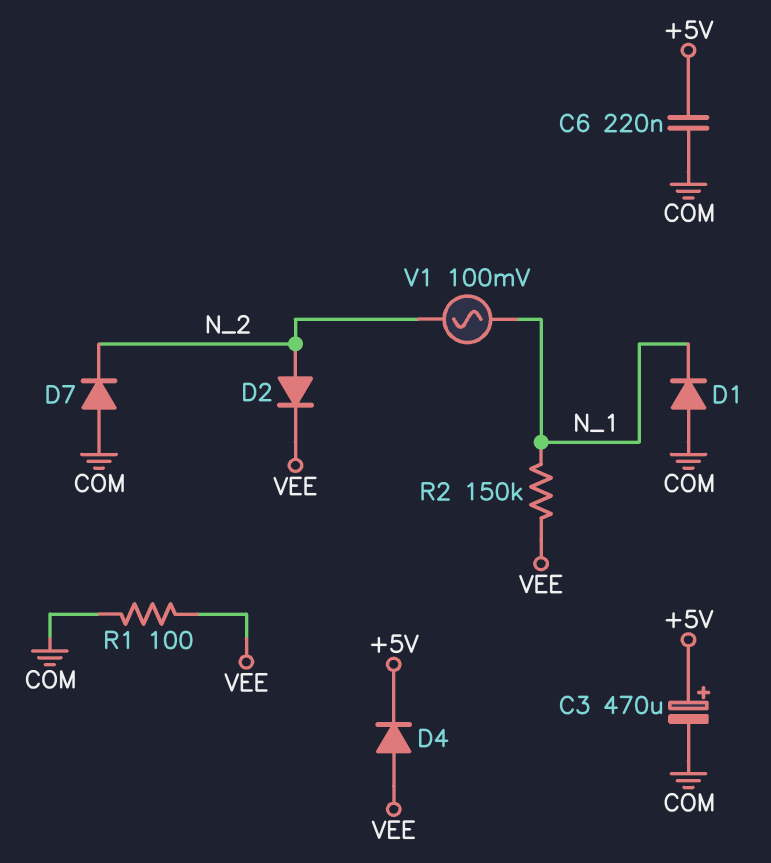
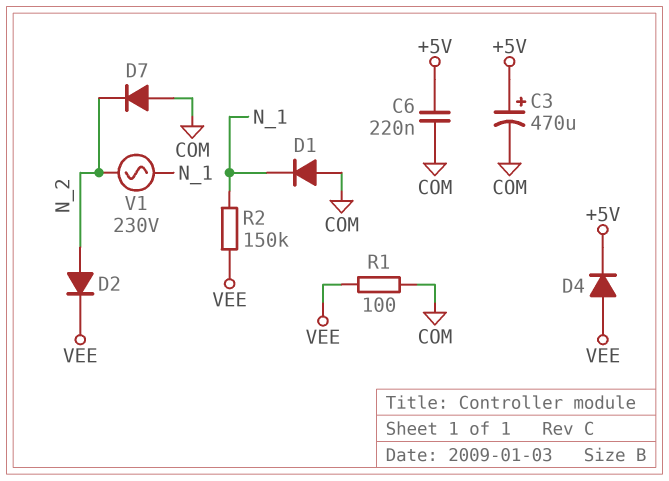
V1: AC 100mV (N_1, N_2) -> AC 230V (N_1, N_2)

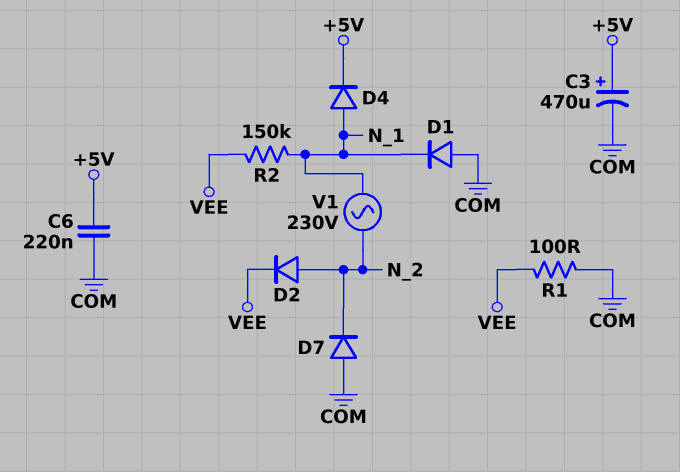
D4: diode (A VEE, K +5V) -> diode (A N_1, K +5V)

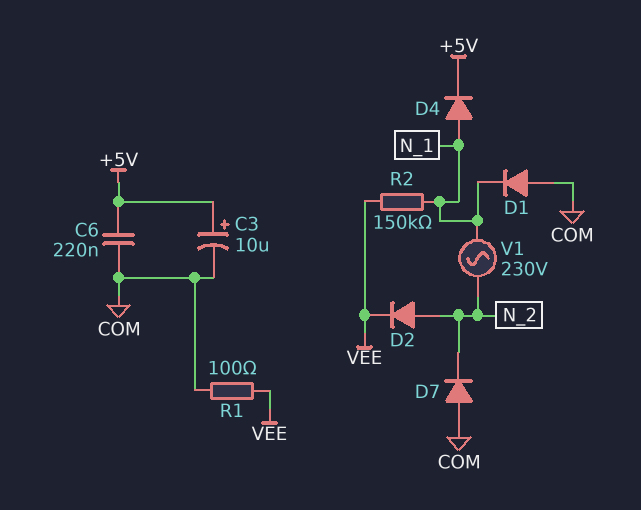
C3: 470uF (plus +5V, minus COM) -> 10uF (plus +5V, minus COM)

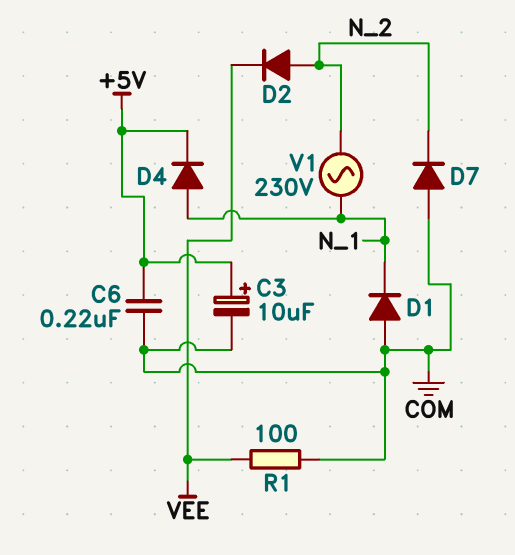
R2: 150k (N_1, VEE) -> none

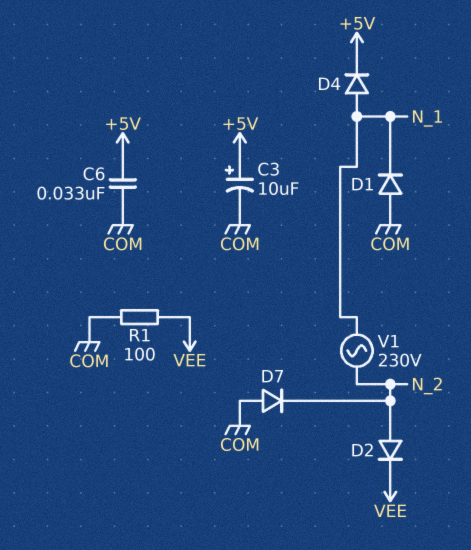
C6: 220nF (+5V, COM) -> 33nF (+5V, COM)

